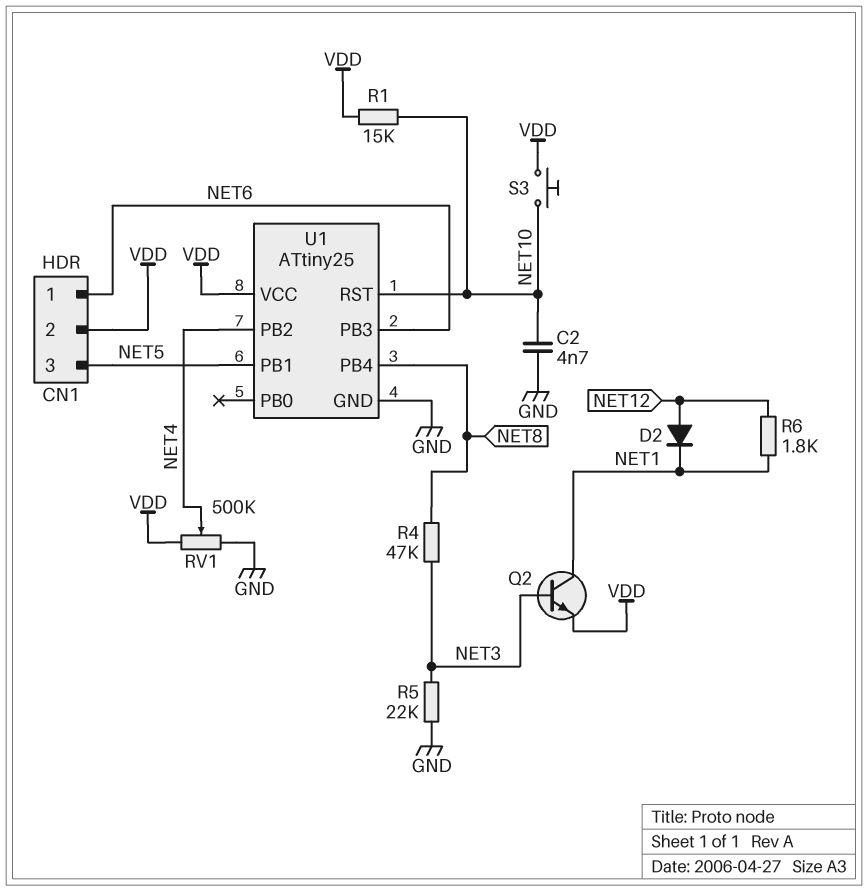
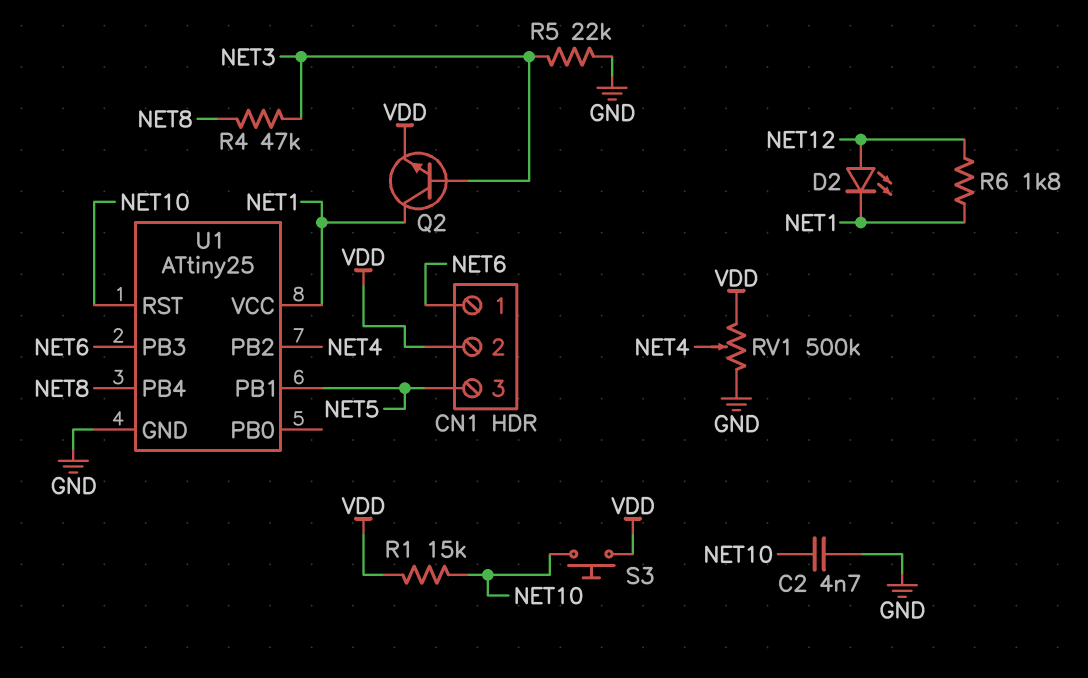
D2: diode (A NET12, K NET1) -> LED (A NET12, K NET1)
U1 pin VCC: VDD -> NET1

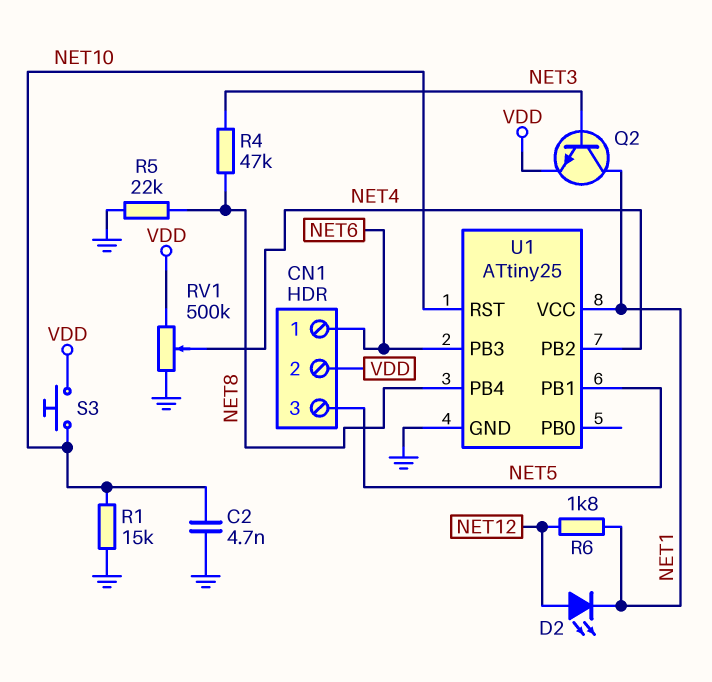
R1: 15k (NET10, VDD) -> 15k (GND, NET10)
R5: 22k (GND, NET3) -> 22k (GND, NET8)

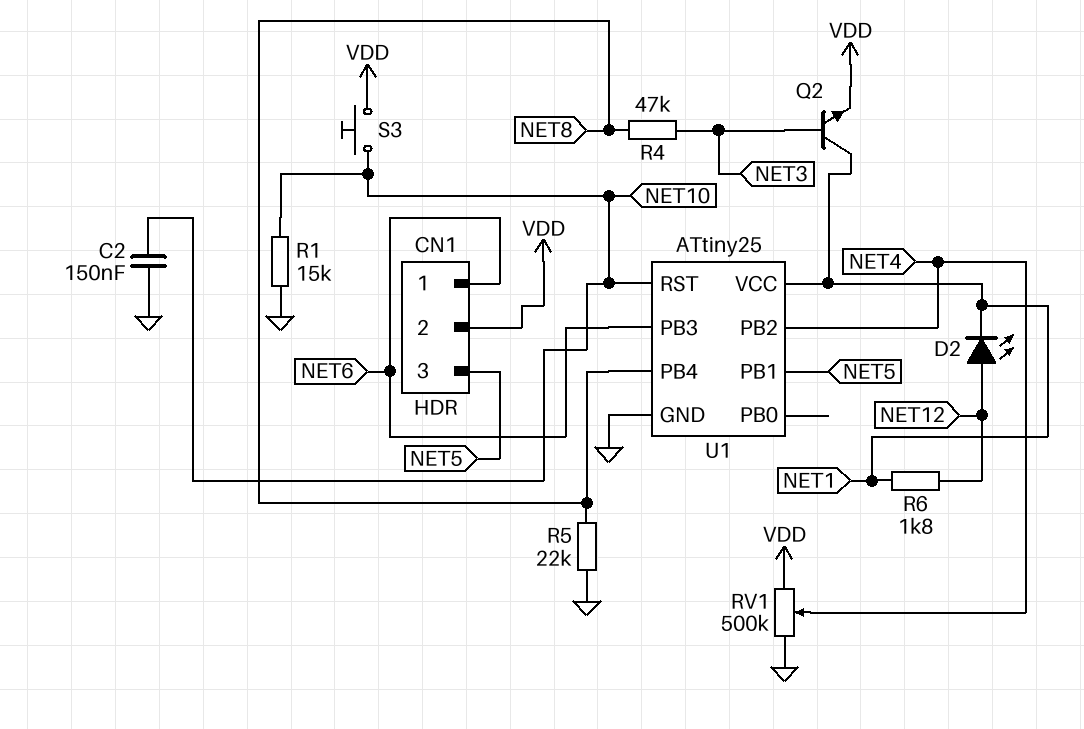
C2: 4.7nF (GND, NET10) -> 150nF (GND, NET10)

